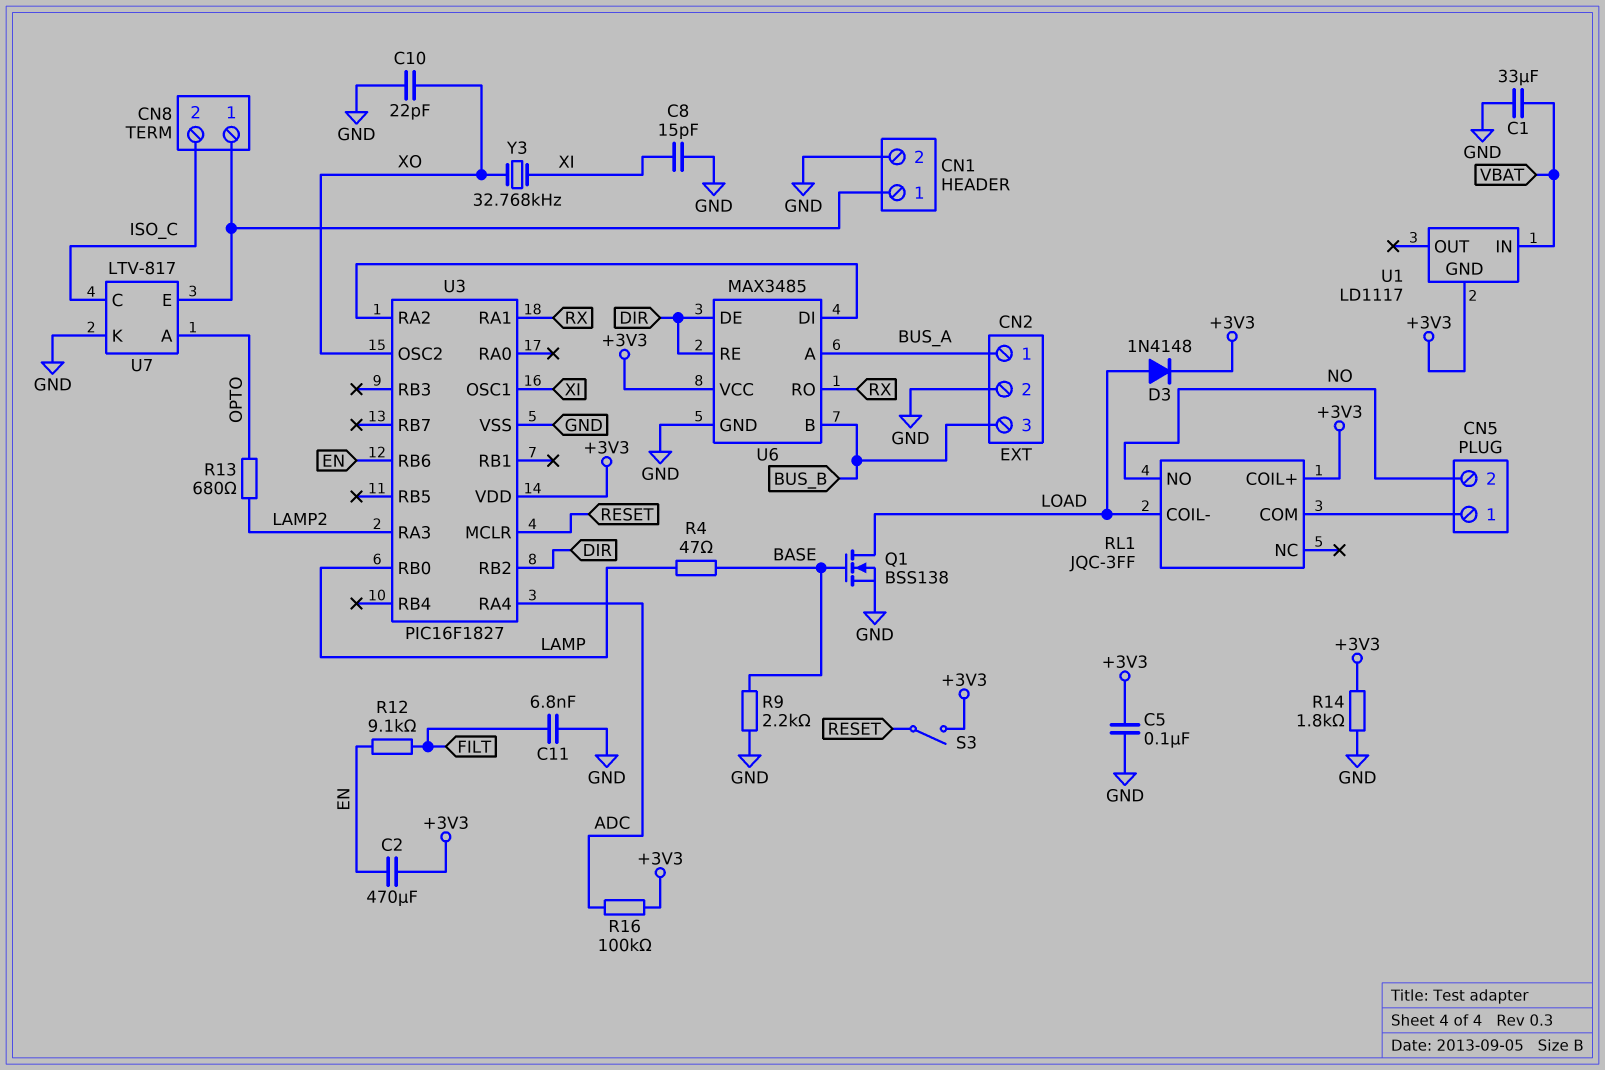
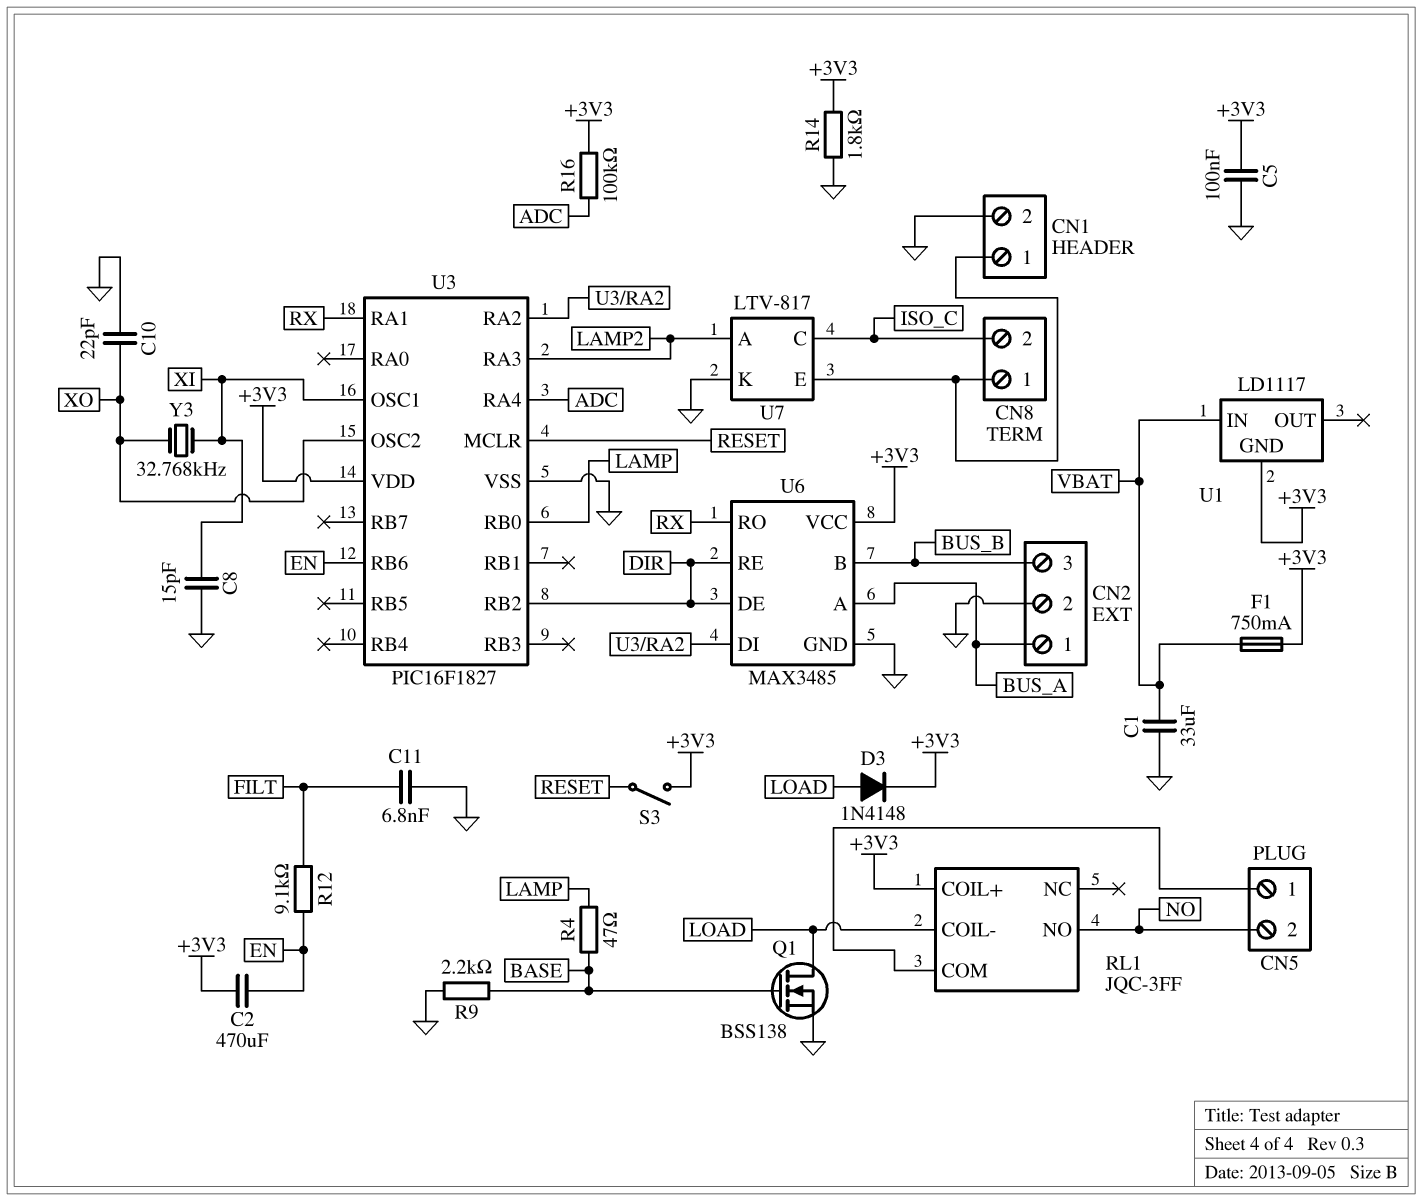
F1: none -> 750mA (+3V3, VBAT)
R13: 680 (LAMP2, OPTO) -> none
U7 pin A: OPTO -> LAMP2

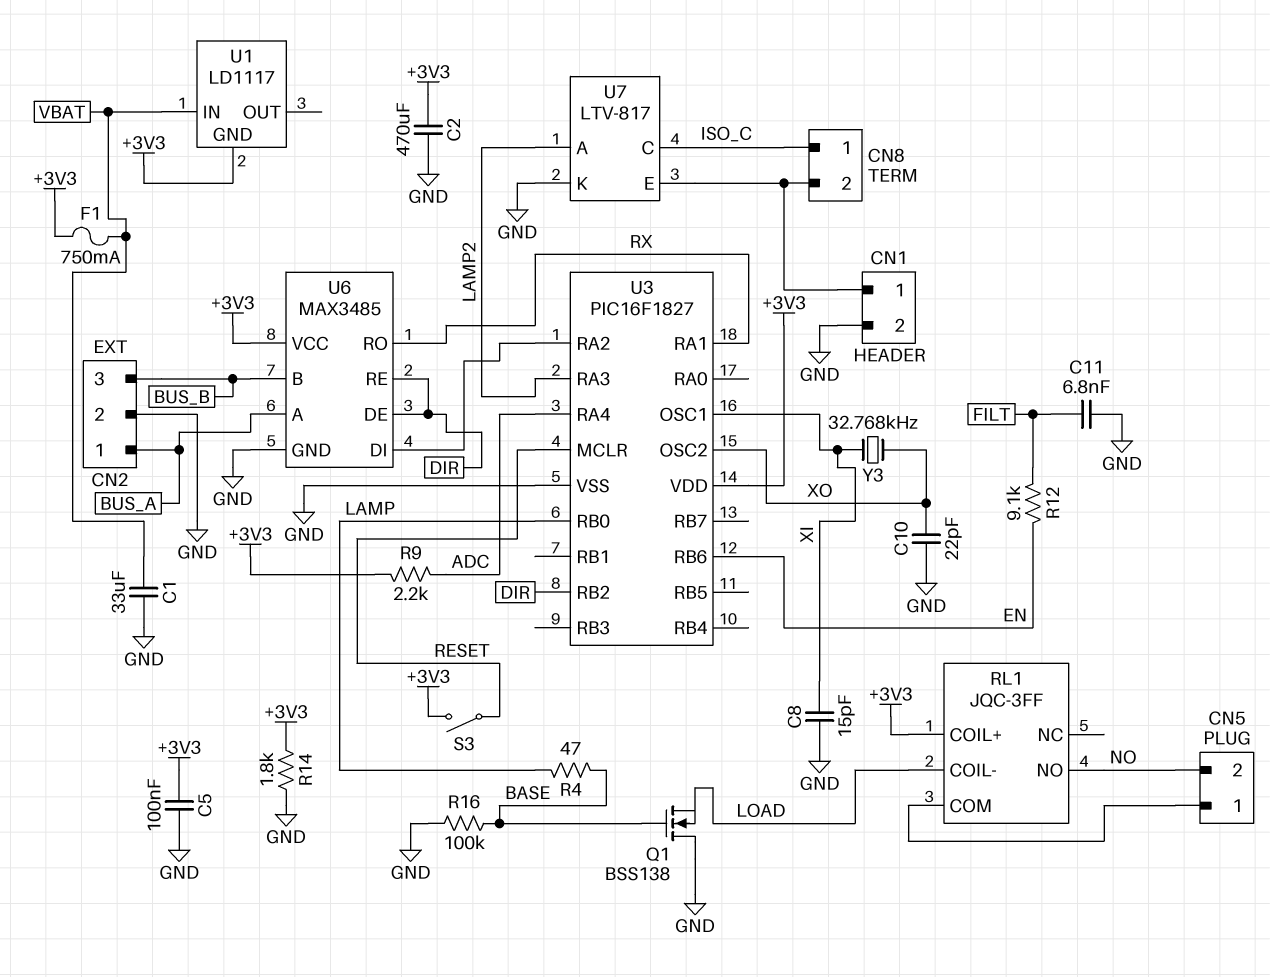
C2: 470uF (+3V3, EN) -> 470uF (+3V3, GND)
CN8 pin 1: CN1/1 -> ISO_C
CN8 pin 2: ISO_C -> CN1/1
D3: diode 1N4148 (A LOAD, K +3V3) -> none
Q1: NMOS BSS138 (G BASE, D LOAD, S GND) -> NMOS BSS138 (G BASE, D GND, S LOAD)
R9: 2.2k (BASE, GND) -> 2.2k (+3V3, ADC)
R16: 100k (+3V3, ADC) -> 100k (BASE, GND)

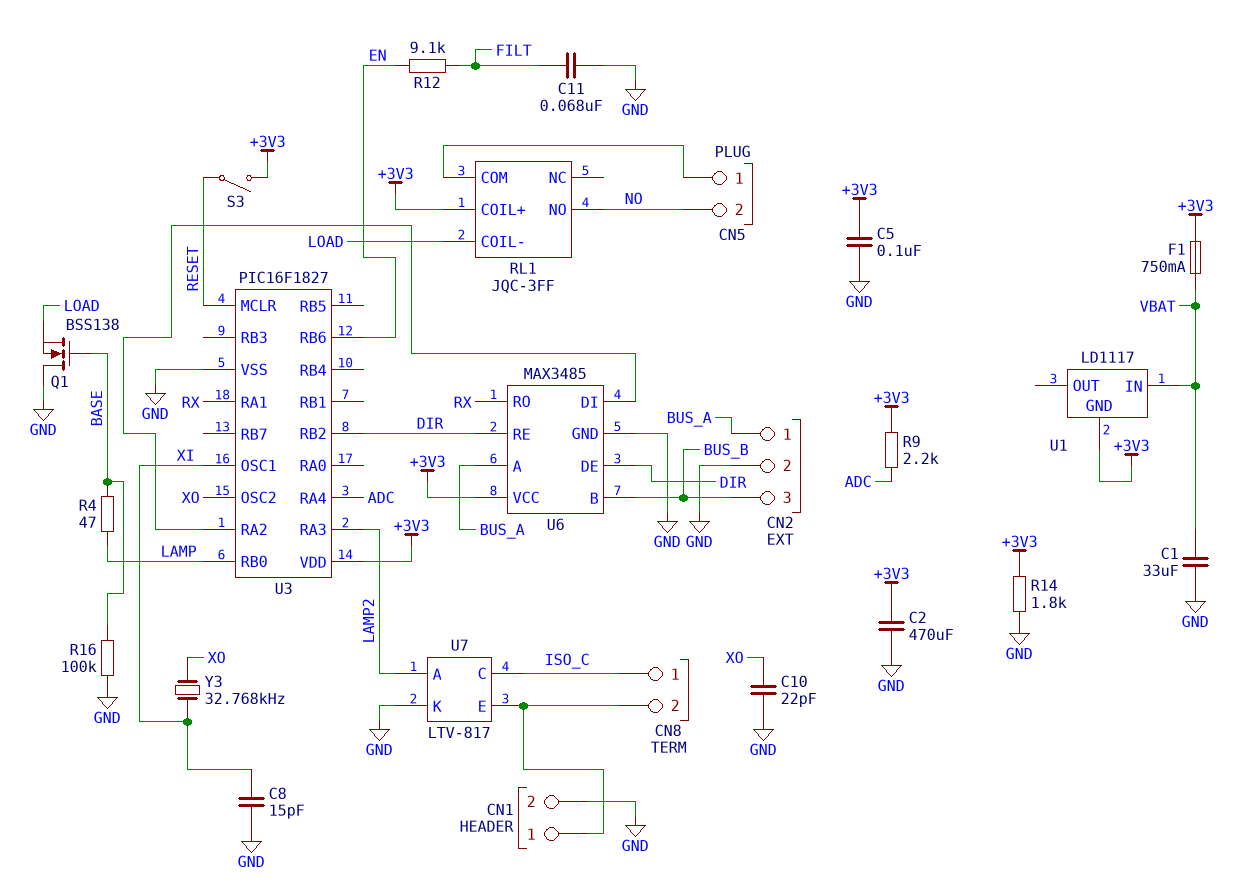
C11: 6.8nF (FILT, GND) -> 68nF (FILT, GND)

